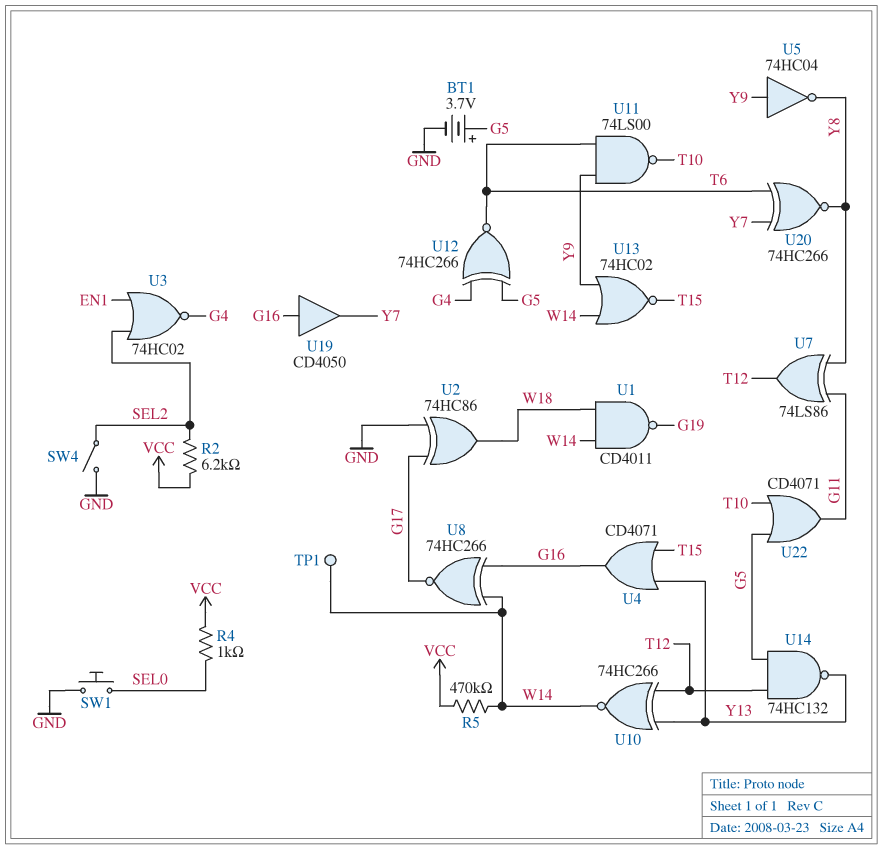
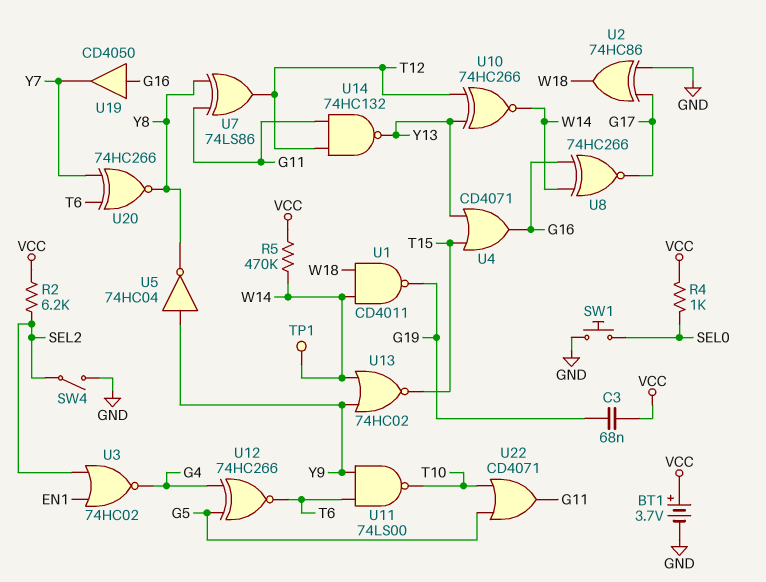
BT1: 3.7V (plus G5, minus GND) -> 3.7V (plus VCC, minus GND)
C3: none -> 68nF (G19, VCC)
U14: NAND 74HC132 (in G5, in T12, out Y13) -> NAND 74HC132 (in G11, in T12, out Y13)

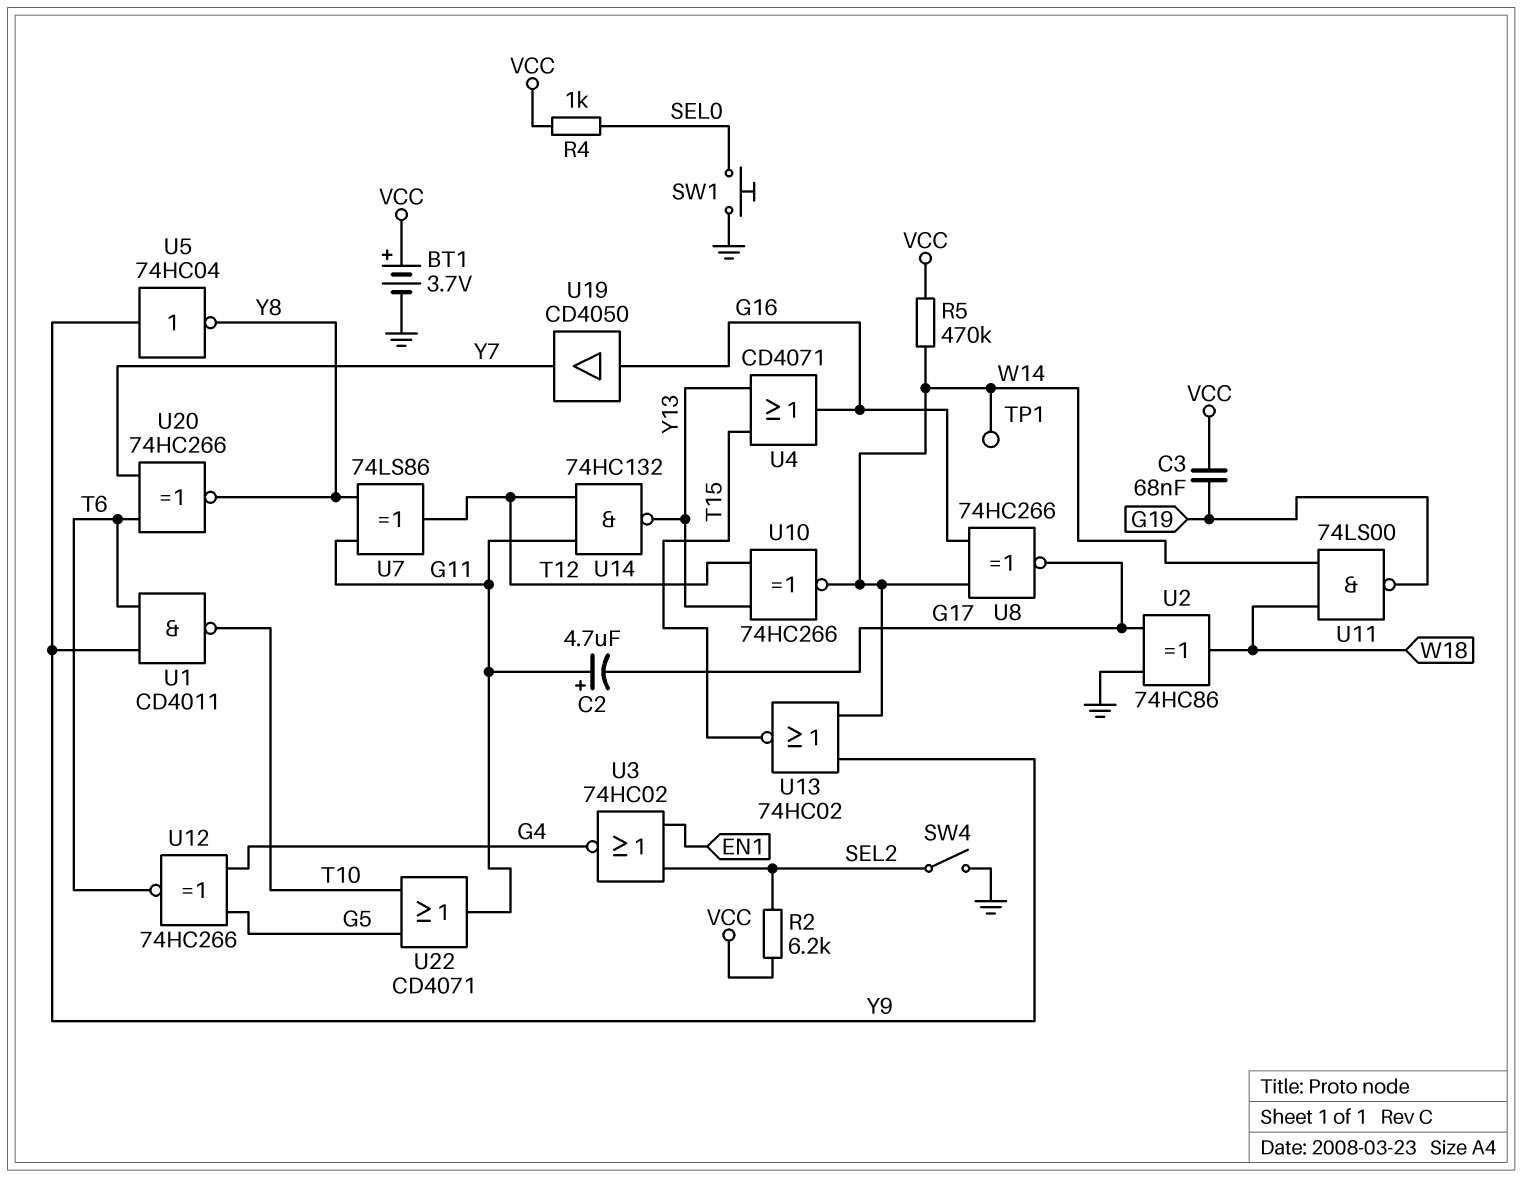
C2: none -> 4.7uF (plus G11, minus G17)
U1: NAND CD4011 (in W14, in W18, out G19) -> NAND CD4011 (in T6, in Y9, out T10)
U11: NAND 74LS00 (in T6, in Y9, out T10) -> NAND 74LS00 (in W14, in W18, out G19)

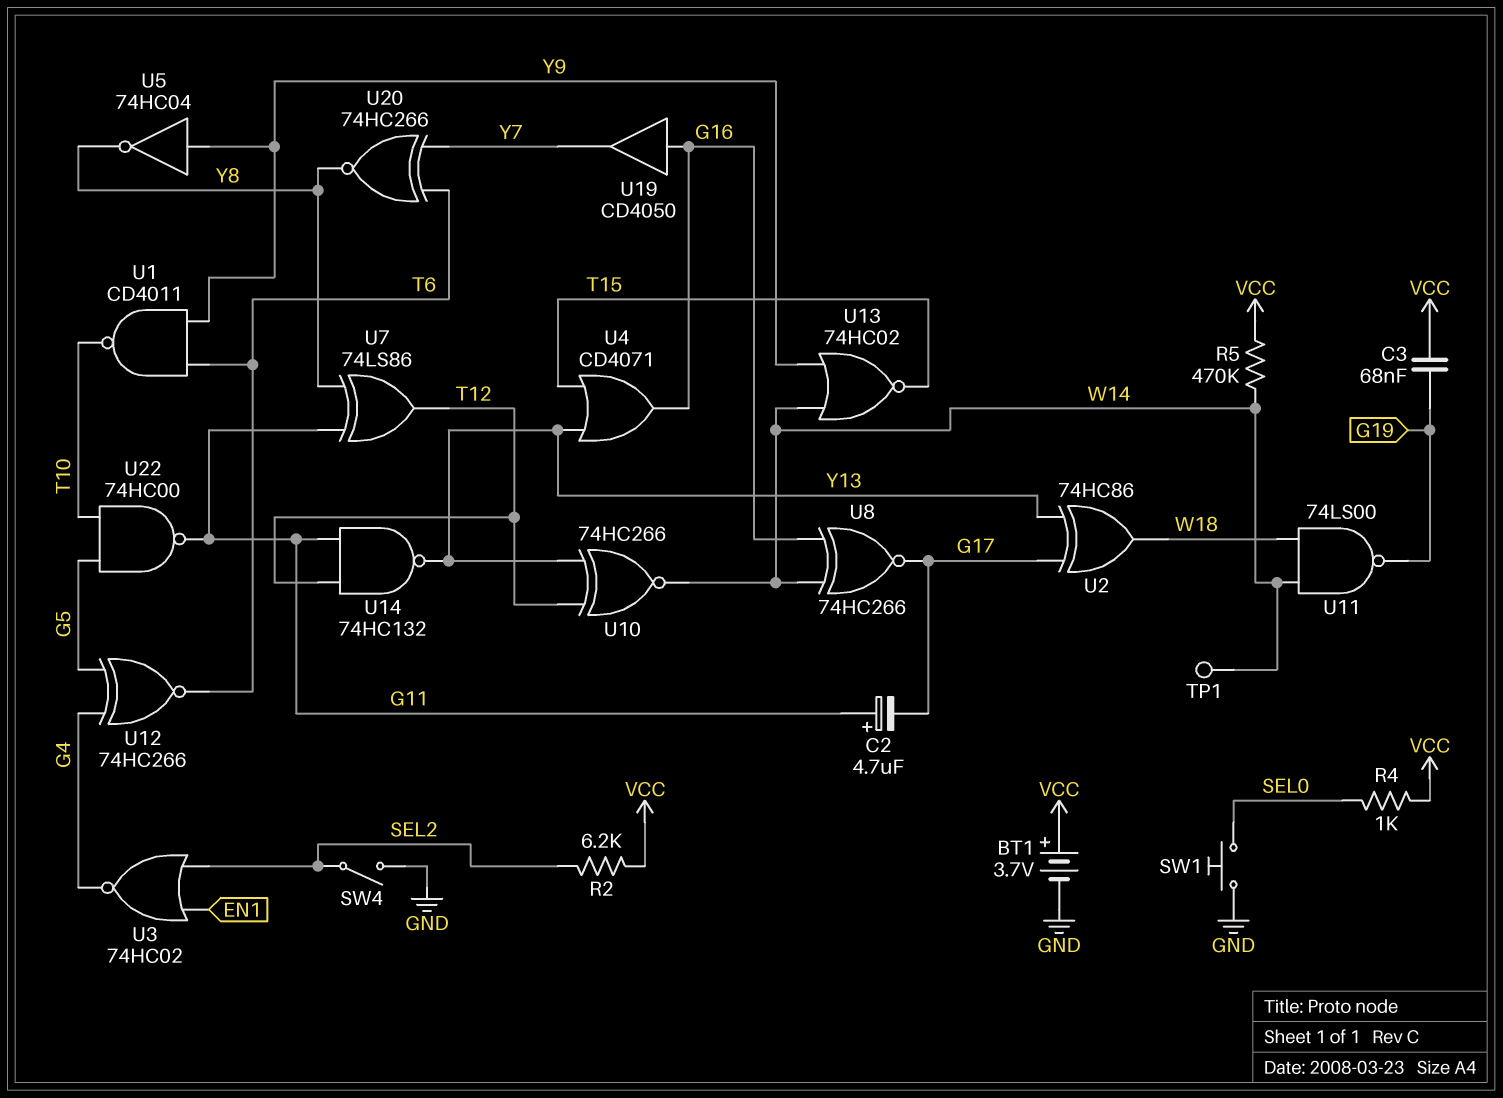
U2: XOR 74HC86 (in G17, in GND, out W18) -> XOR 74HC86 (in G17, in Y13, out W18)
U22: OR CD4071 (in G5, in T10, out G11) -> NAND 74HC00 (in G5, in T10, out G11)

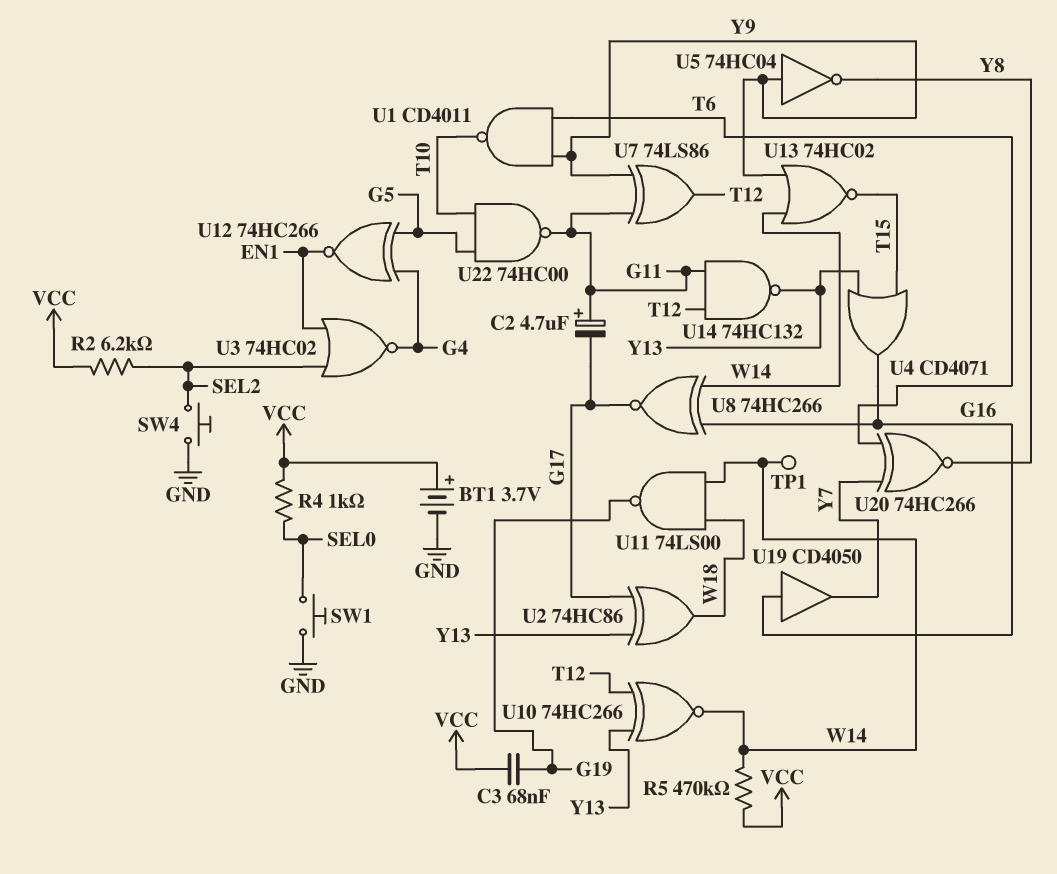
SW4: switch (GND, SEL2) -> button (GND, SEL2)
U7: XOR 74LS86 (in G11, in Y8, out T12) -> XOR 74LS86 (in G11, in Y9, out T12)
U12: XNOR 74HC266 (in G4, in G5, out T6) -> XNOR 74HC266 (in G4, in G5, out EN1)

